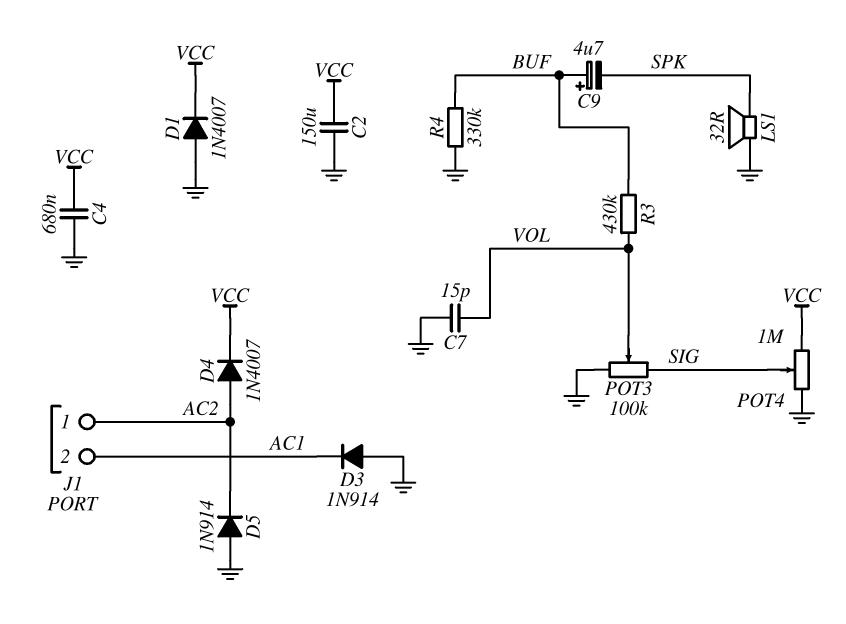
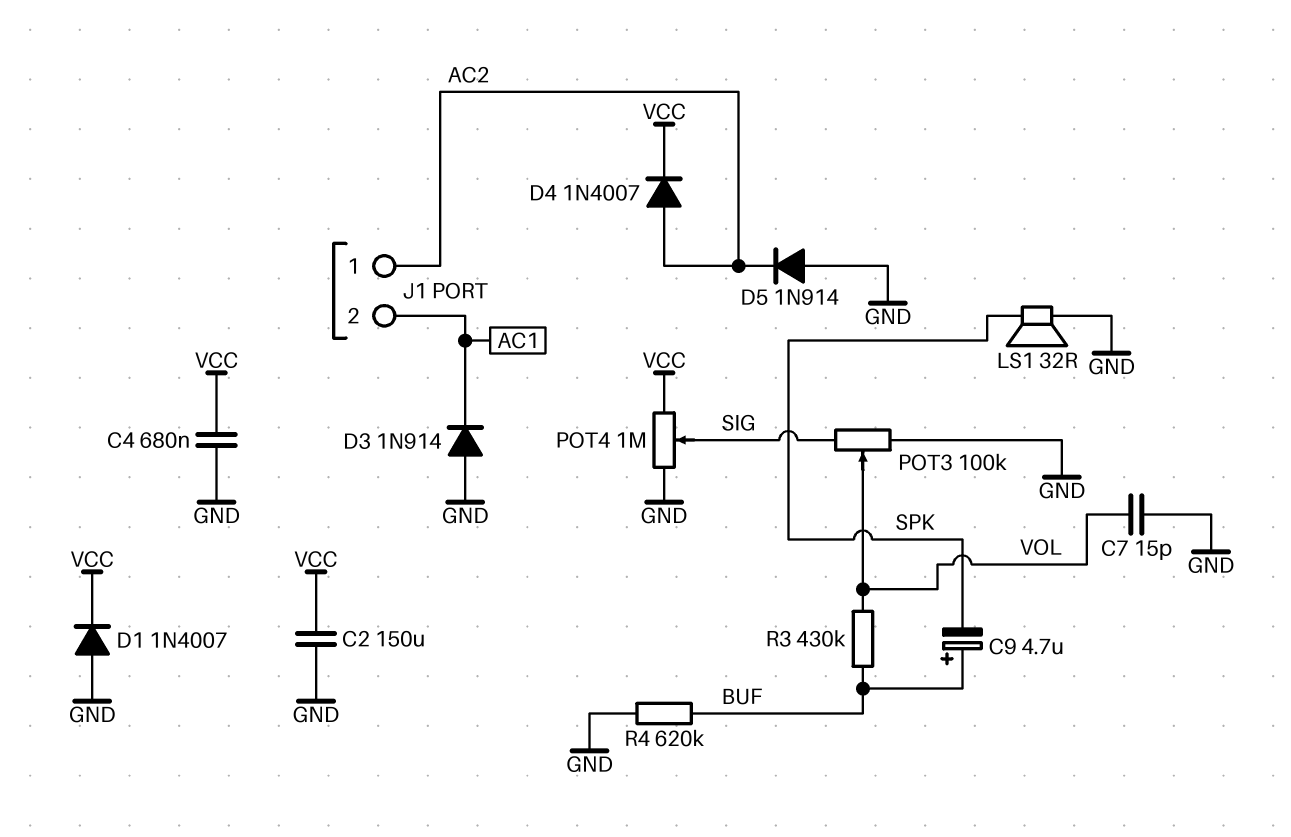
R4: 330k (BUF, GND) -> 620k (BUF, GND)

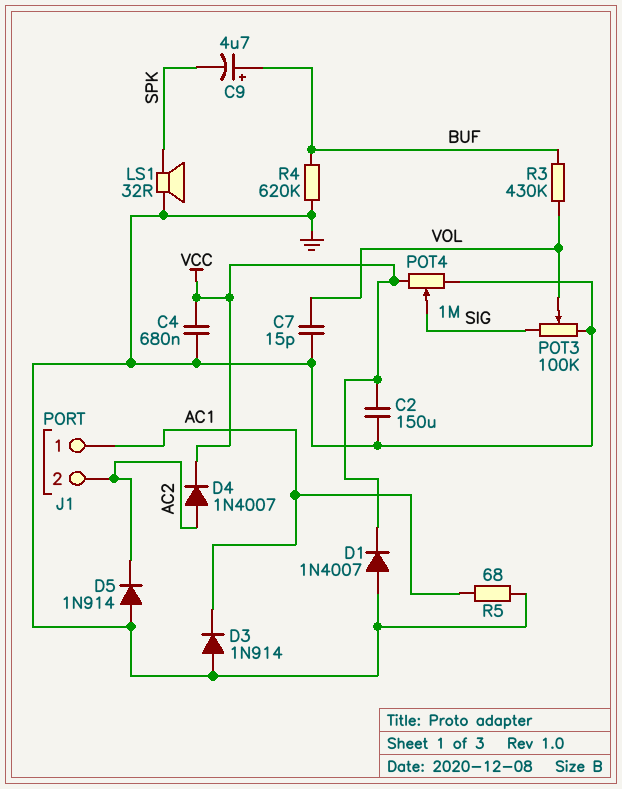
J1 pin 1: AC2 -> AC1
J1 pin 2: AC1 -> AC2
R5: none -> 68 (AC1, GND)

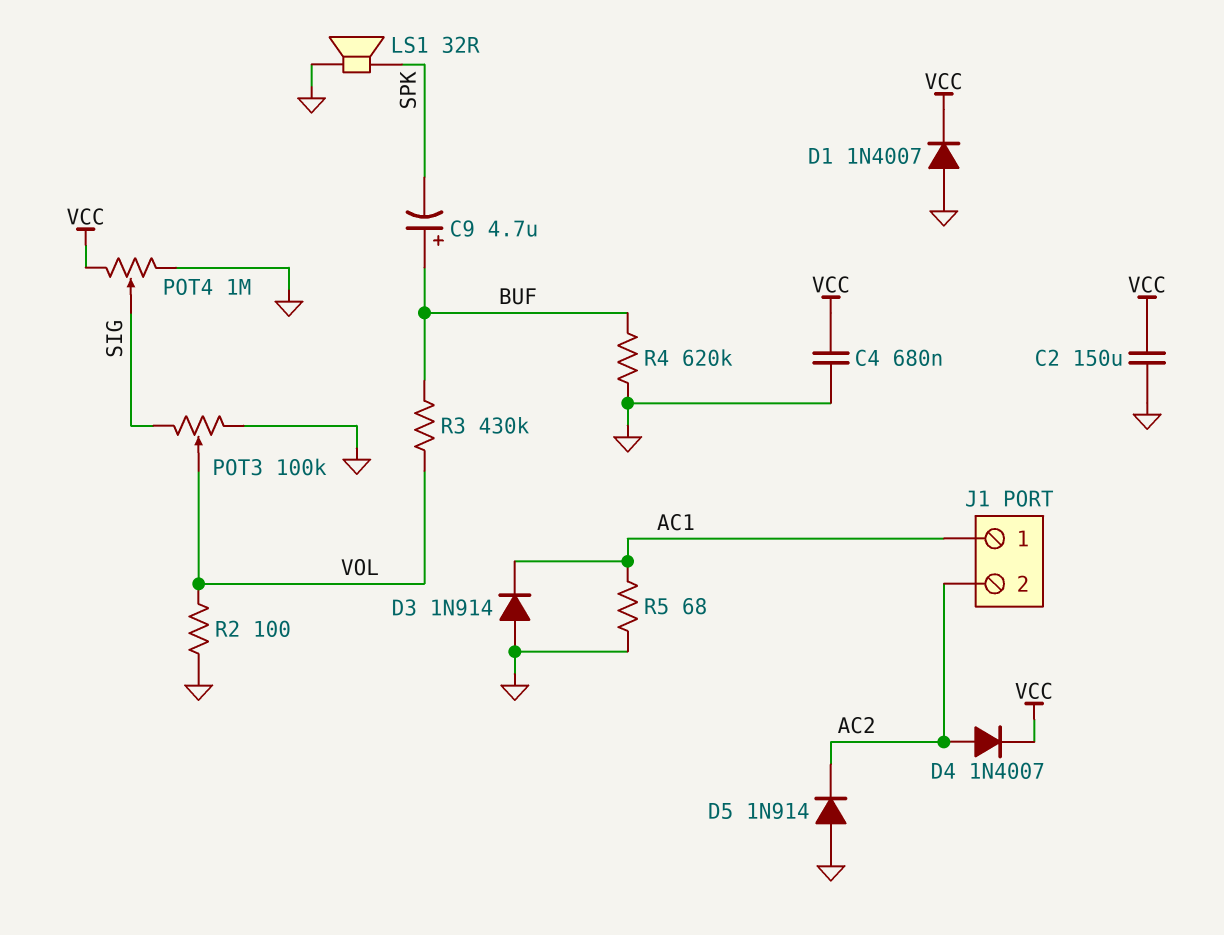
C7: 15pF (GND, VOL) -> none
R2: none -> 100 (GND, VOL)

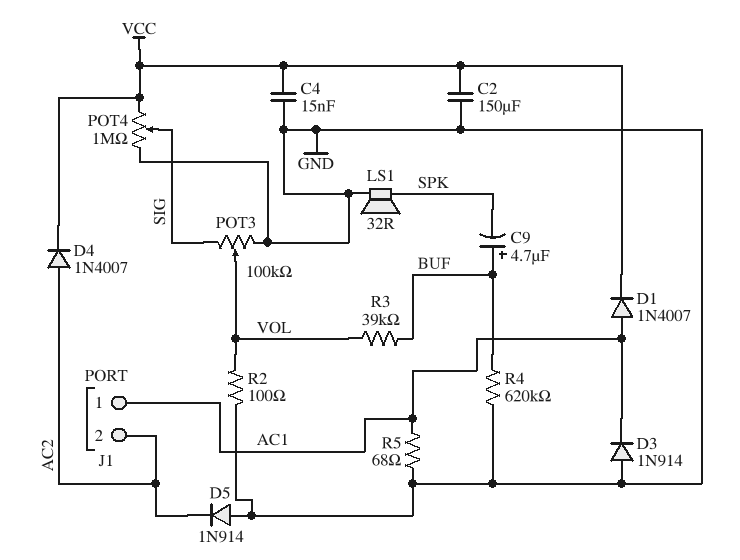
C4: 680nF (GND, VCC) -> 15nF (GND, VCC)
D1: diode 1N4007 (A GND, K VCC) -> diode 1N4007 (A AC1, K VCC)
R3: 430k (BUF, VOL) -> 39k (BUF, VOL)

